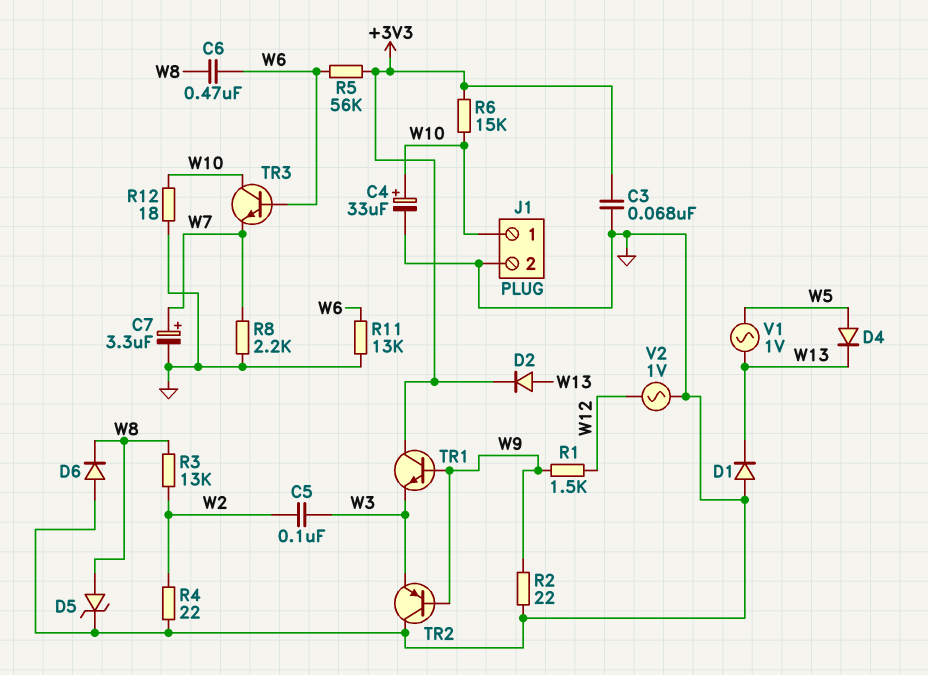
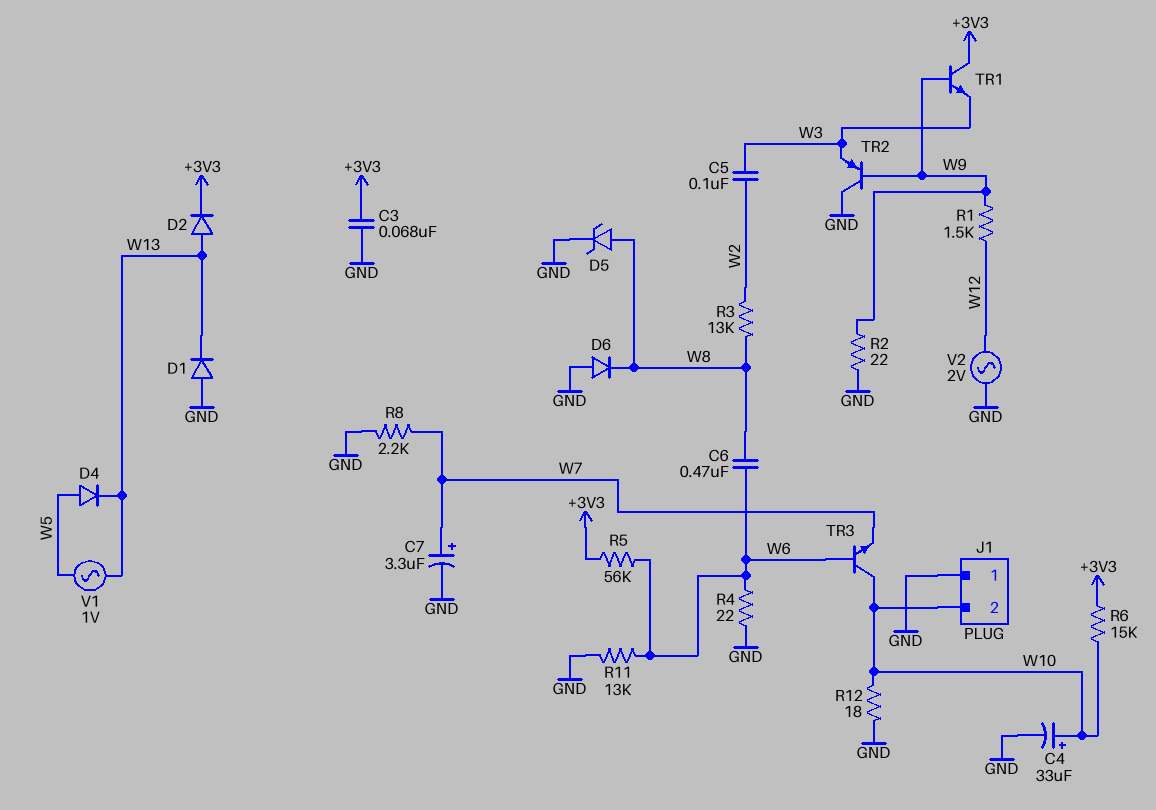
J1 pin 1: W10 -> GND
J1 pin 2: GND -> W10
R4: 22 (GND, W2) -> 22 (GND, W6)
V2: AC 1V (GND, W12) -> AC 2V (GND, W12)

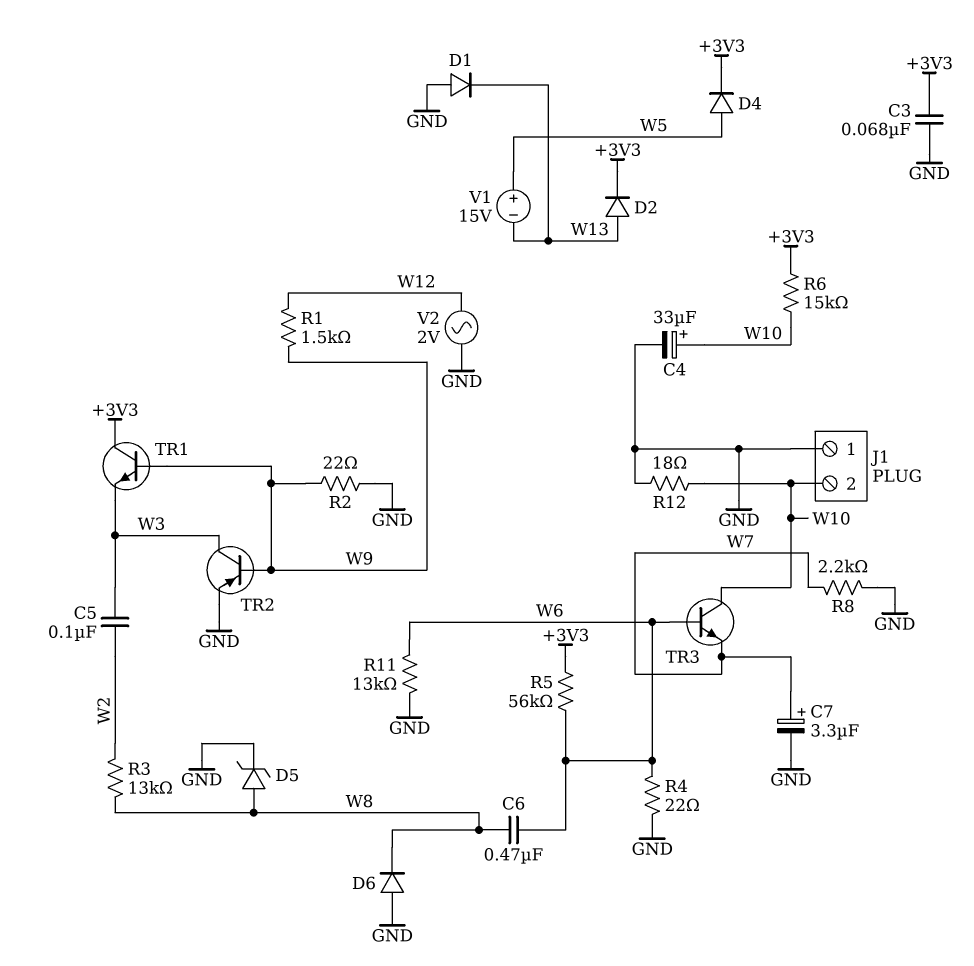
D4: diode (A W5, K W13) -> diode (A W5, K +3V3)
TR2: PNP (B W9, C GND, E W3) -> PNP (B W9, C W3, E GND)
V1: AC 1V (W5, W13) -> 15V (plus W5, minus W13)

